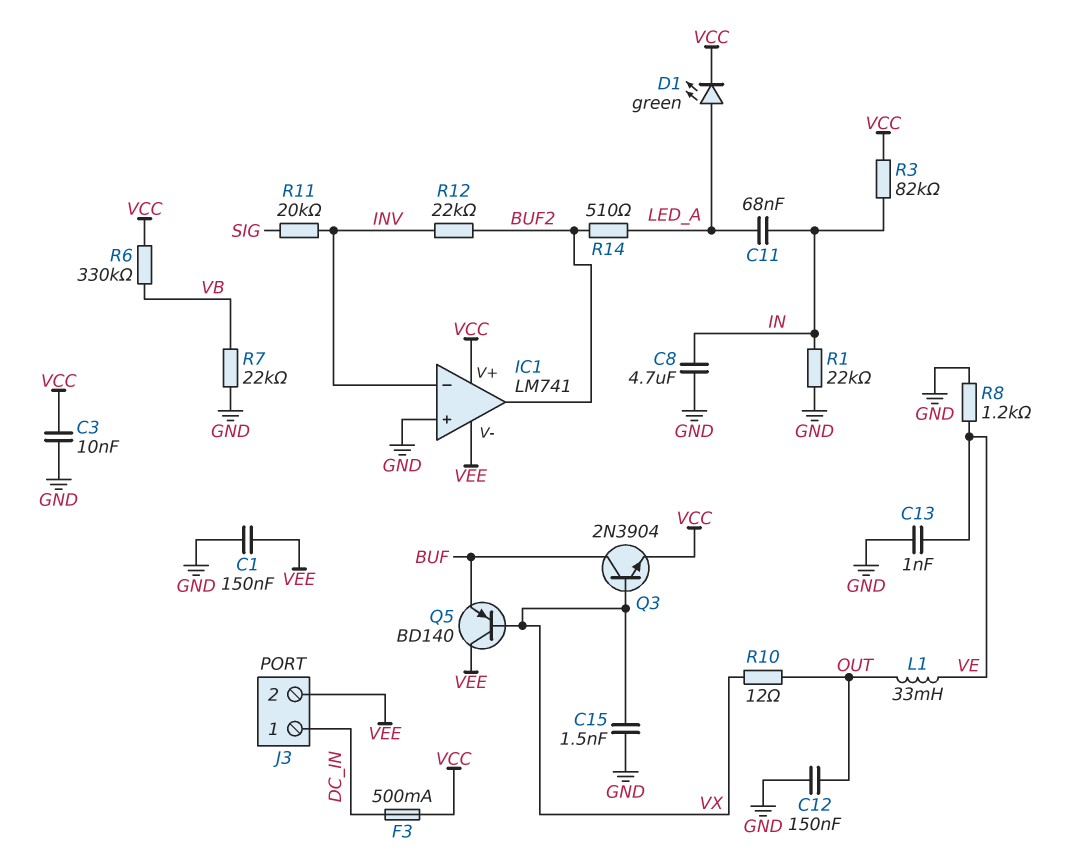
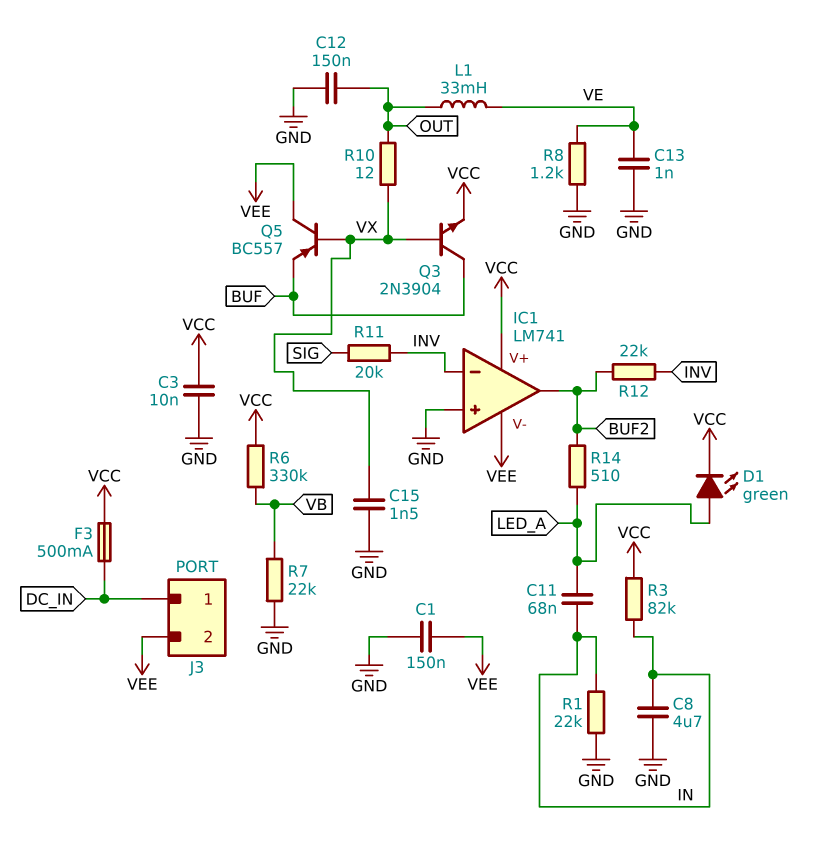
Q5: PNP BD140 (B VX, C VEE, E BUF) -> PNP BC557 (B VX, C VEE, E BUF)

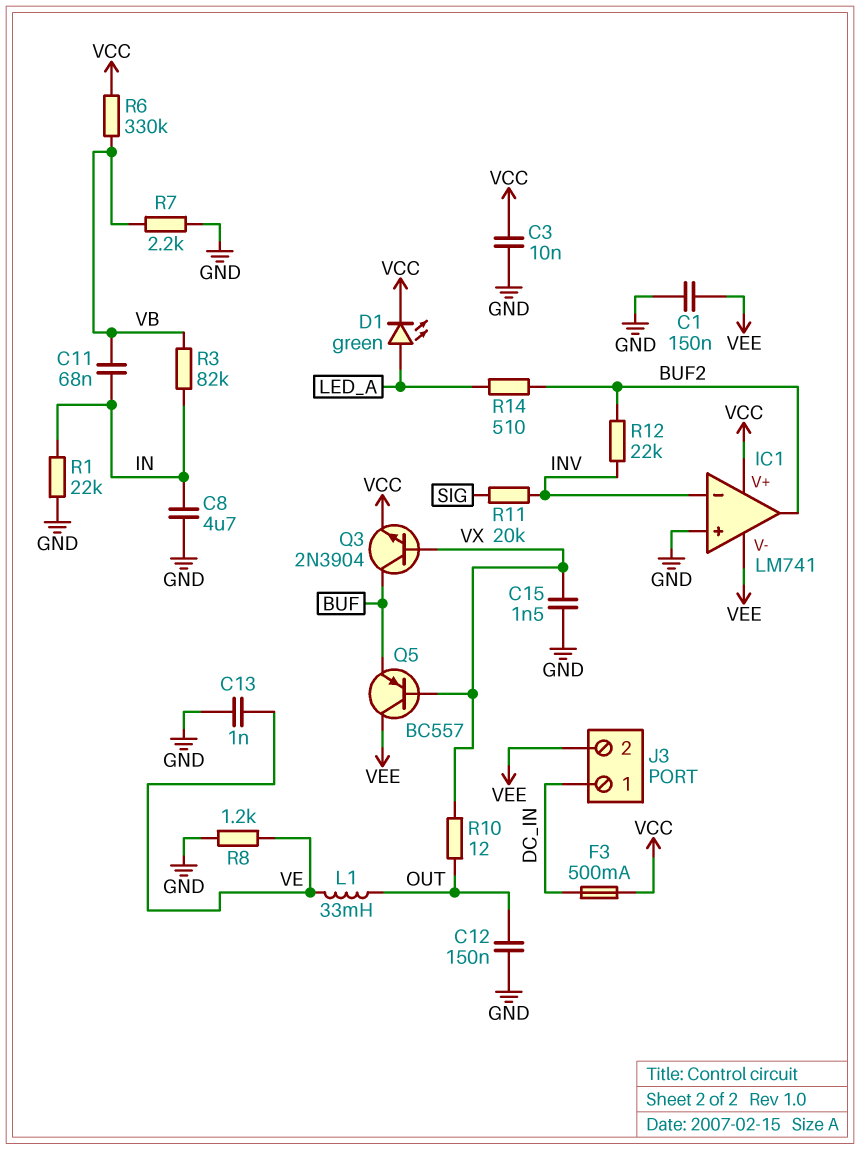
C11: 68nF (IN, LED_A) -> 68nF (IN, VB)
R3: 82k (IN, VCC) -> 82k (IN, VB)
R7: 22k (GND, VB) -> 2.2k (GND, VB)

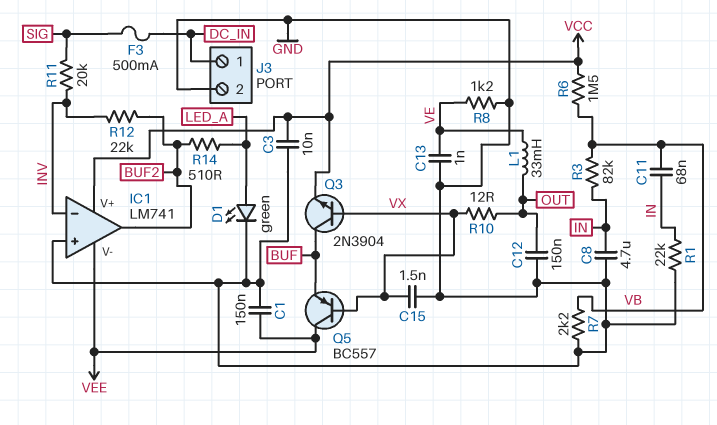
D1: LED green (A LED_A, K VCC) -> LED green (A LED_A, K GND)
F3: 500mA (DC_IN, VCC) -> 500mA (DC_IN, SIG)
J3 pin 2: VEE -> GND
R6: 330k (VB, VCC) -> 1.5M (VB, VCC)

